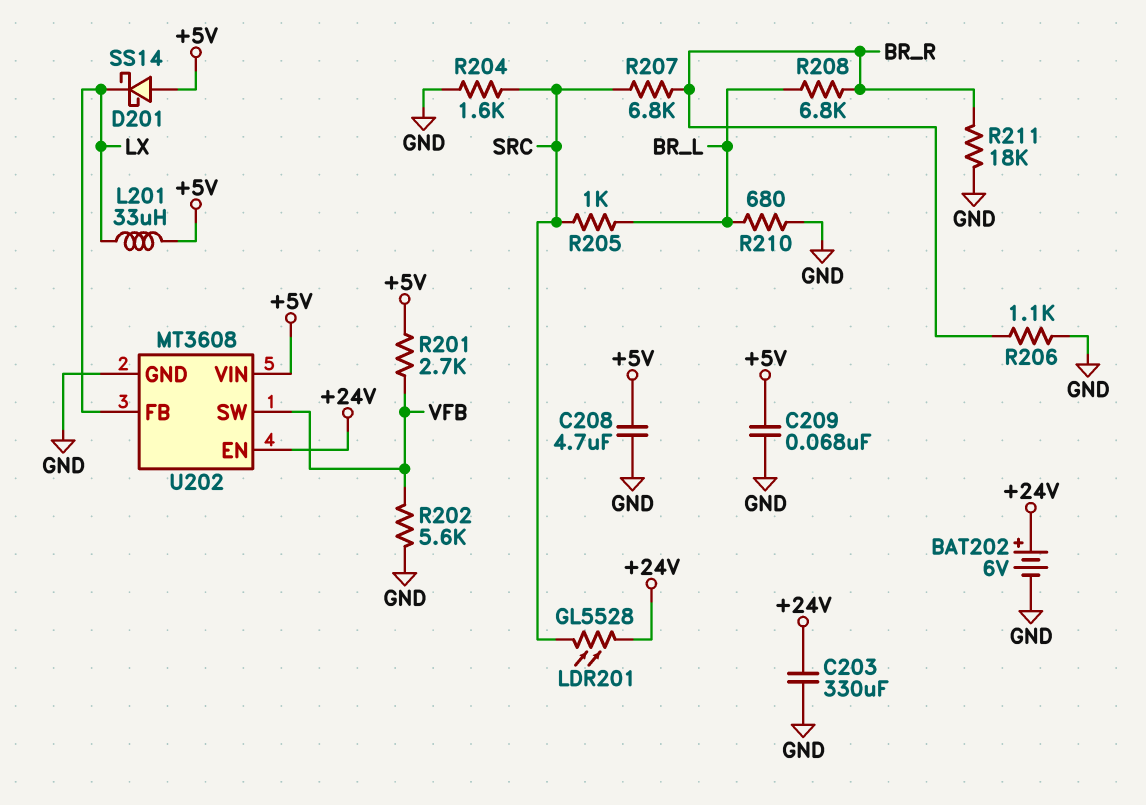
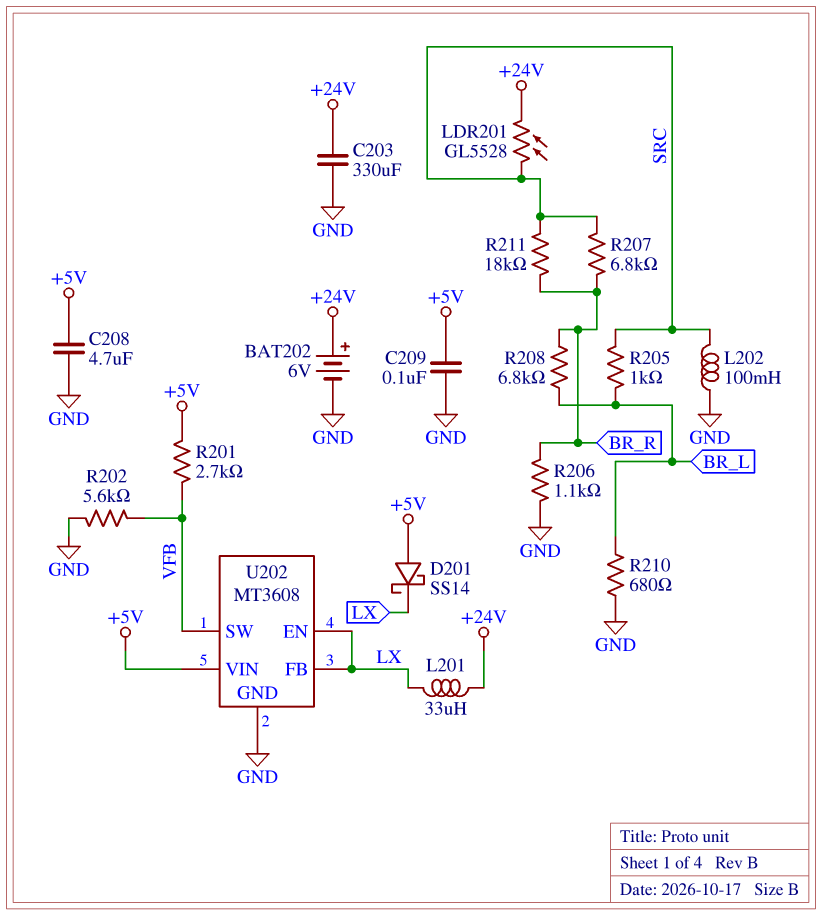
C209: 68nF (+5V, GND) -> 100nF (+5V, GND)
L201: 33uH (+5V, LX) -> 33uH (+24V, LX)
L202: none -> 100mH (GND, SRC)
R204: 1.6k (GND, SRC) -> none
R211: 18k (BR_R, GND) -> 18k (BR_R, SRC)
U202 pin EN: +24V -> LX

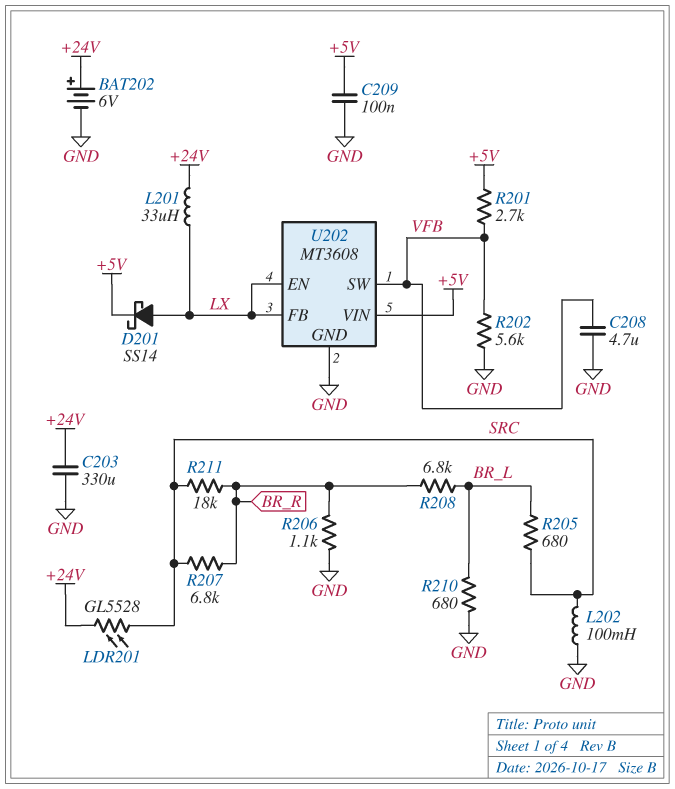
C208: 4.7uF (+5V, GND) -> 4.7uF (GND, VFB)
D201: schottky SS14 (A +5V, K LX) -> schottky SS14 (A LX, K +5V)
R205: 1k (BR_L, SRC) -> 680 (BR_L, SRC)

